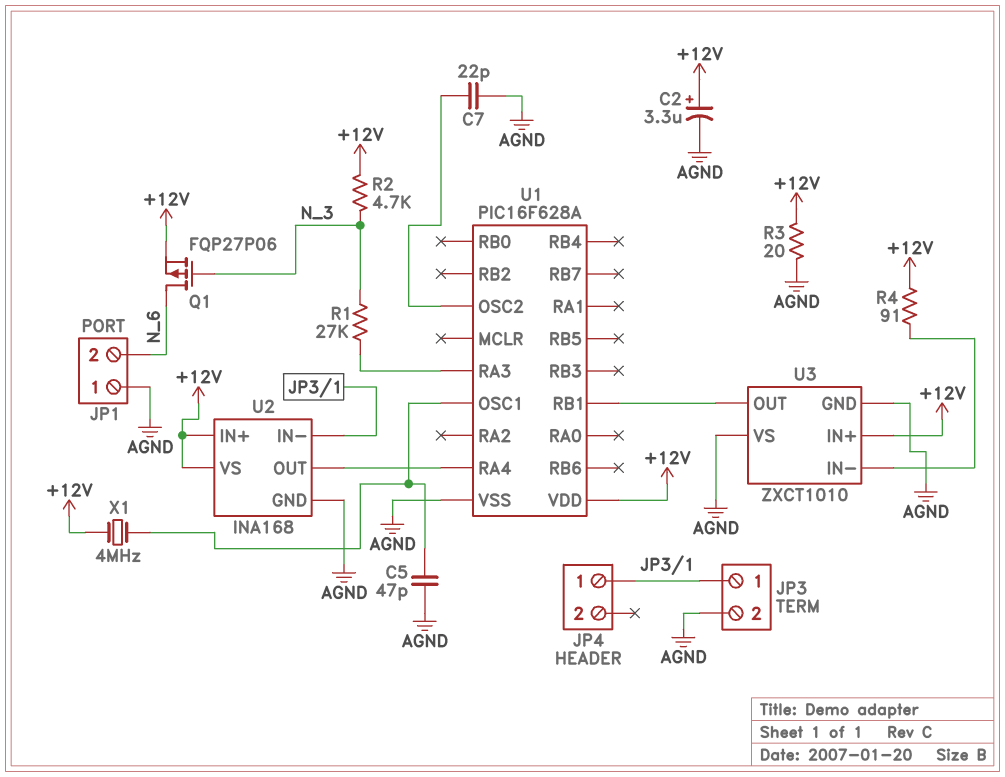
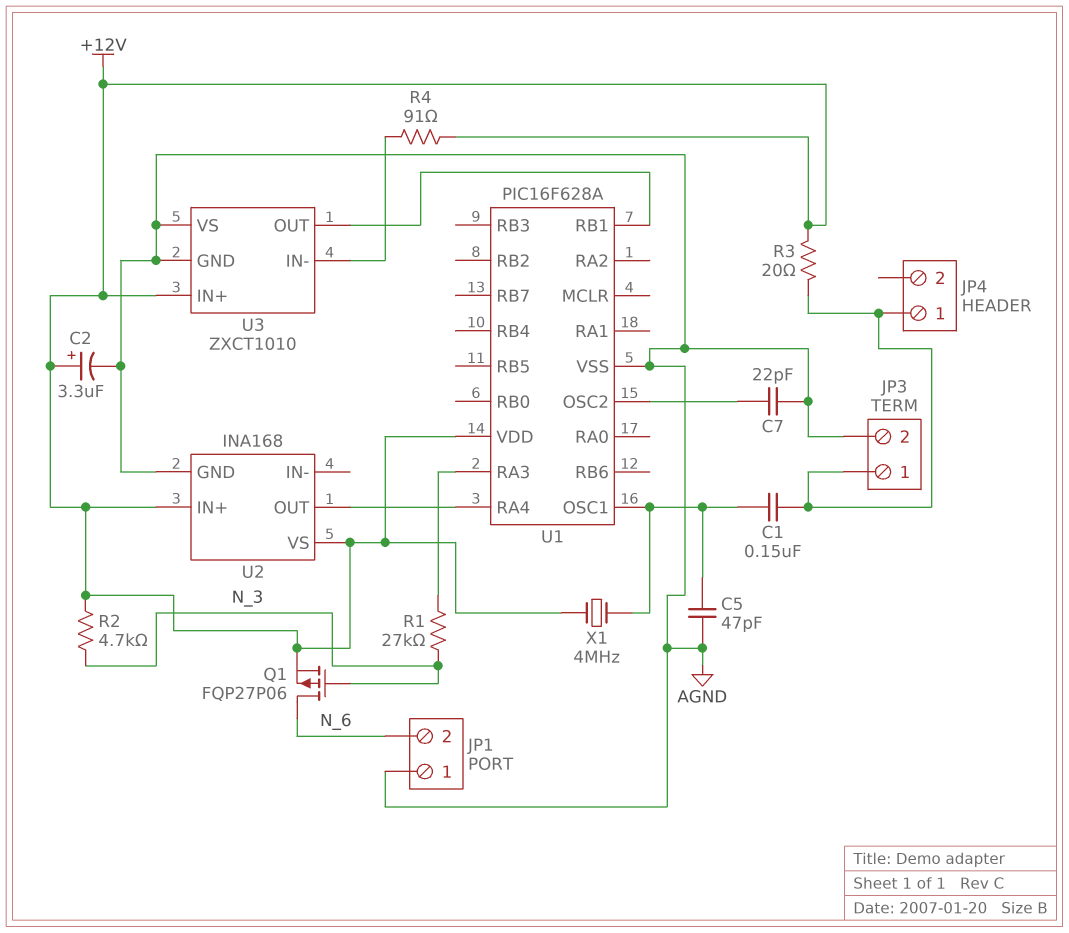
C1: none -> 150nF (JP3/1, U1/OSC1)
R3: 20 (+12V, AGND) -> 20 (+12V, JP3/1)
U2 pin IN-: JP3/1 -> none

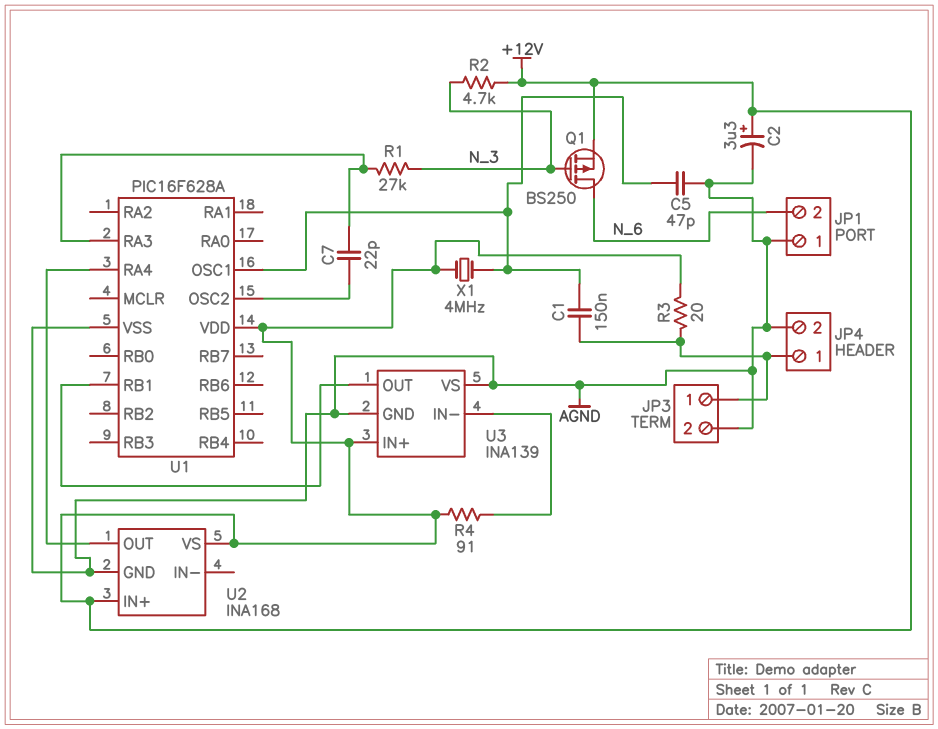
C7: 22pF (AGND, U1/OSC2) -> 22pF (U1/OSC2, U1/RA3)
JP4 pin 2: none -> AGND
Q1: PMOS FQP27P06 (G N_3, D N_6, S +12V) -> PMOS BS250 (G N_3, D N_6, S +12V)
U3: ZXCT1010 -> INA139

